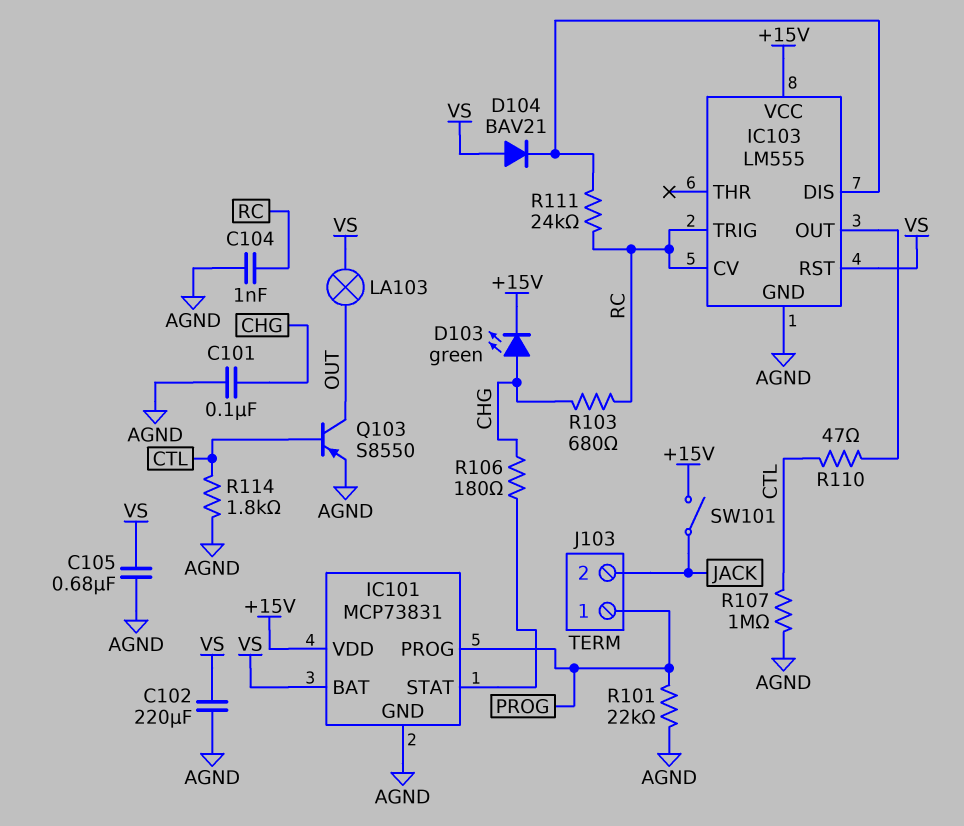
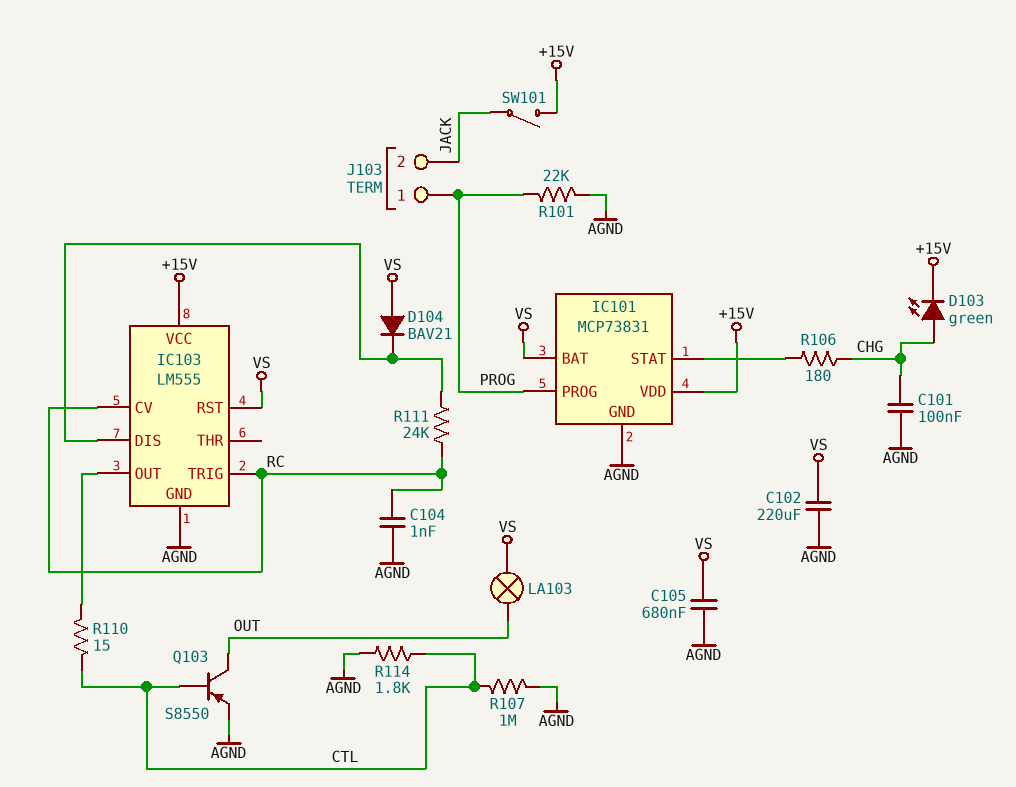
R103: 680 (CHG, RC) -> none
R110: 47 (CTL, IC103/OUT) -> 15 (CTL, IC103/OUT)

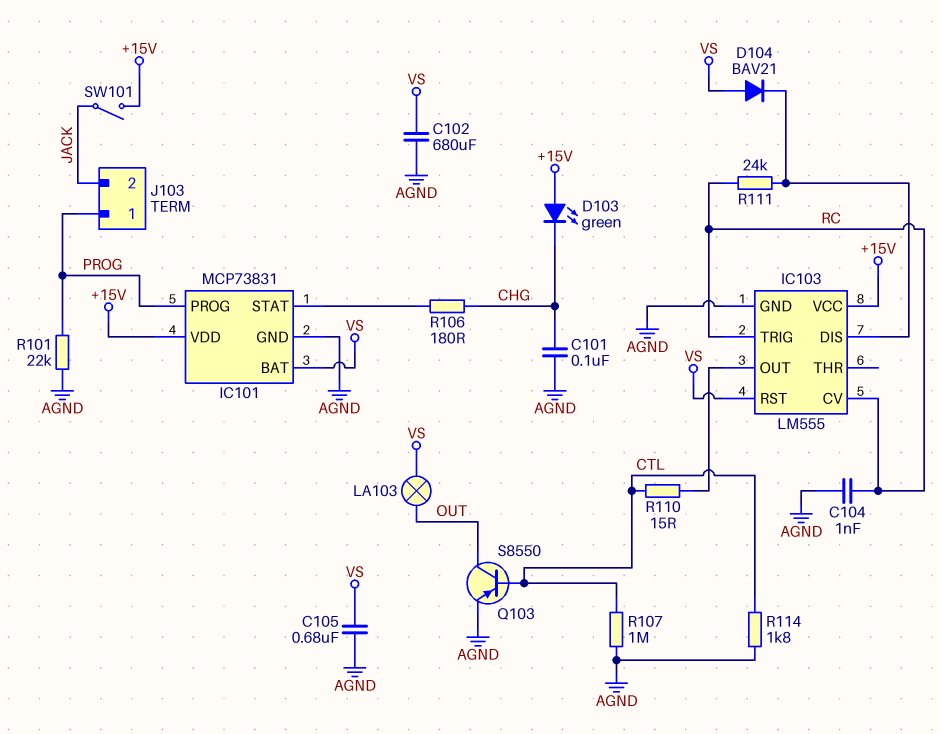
C102: 220uF (AGND, VS) -> 680uF (AGND, VS)
D103: LED green (A CHG, K +15V) -> LED green (A +15V, K CHG)

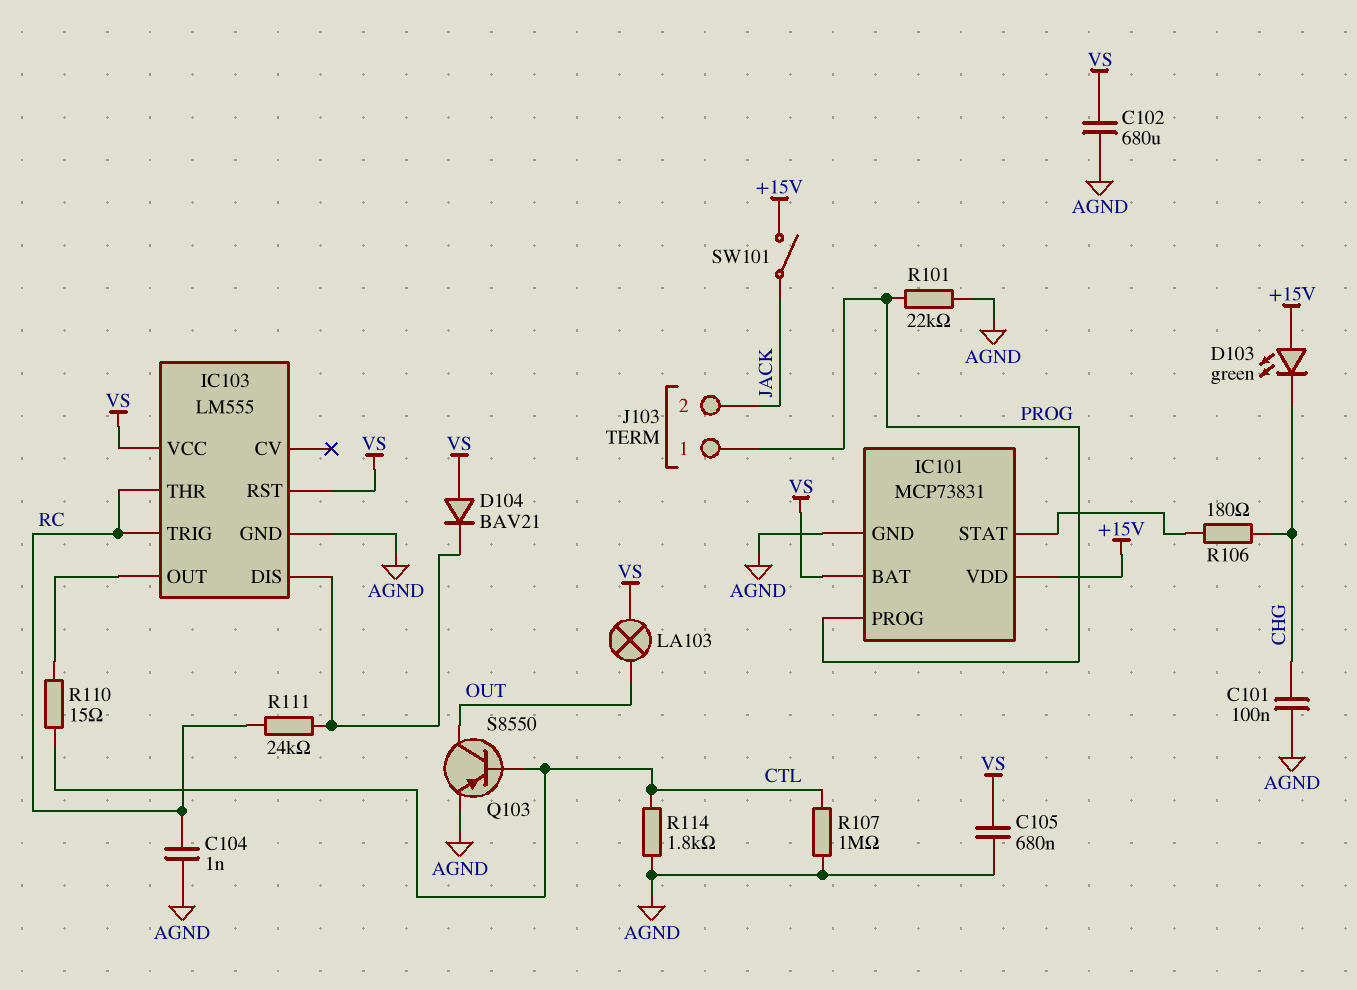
IC103 pin CV: RC -> none
IC103 pin THR: none -> RC
IC103 pin VCC: +15V -> VS

